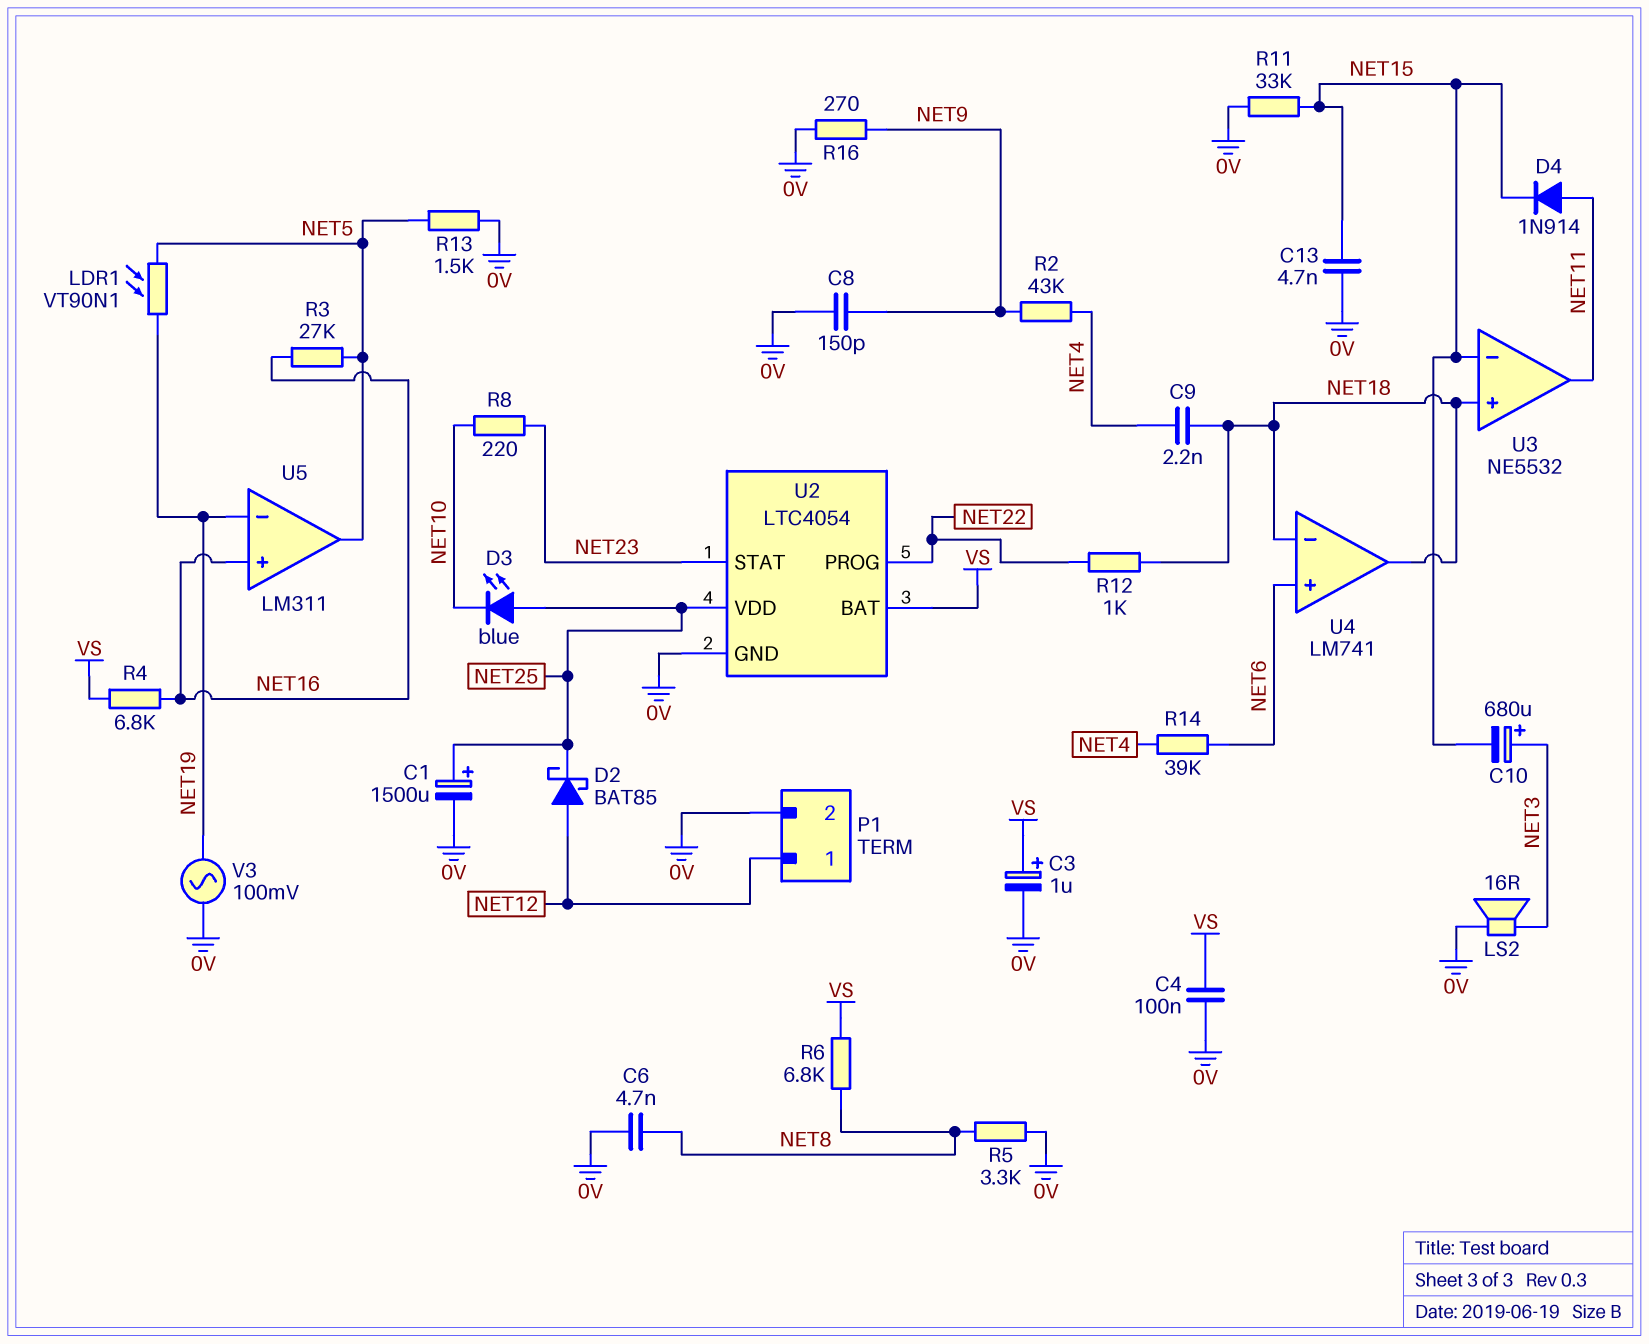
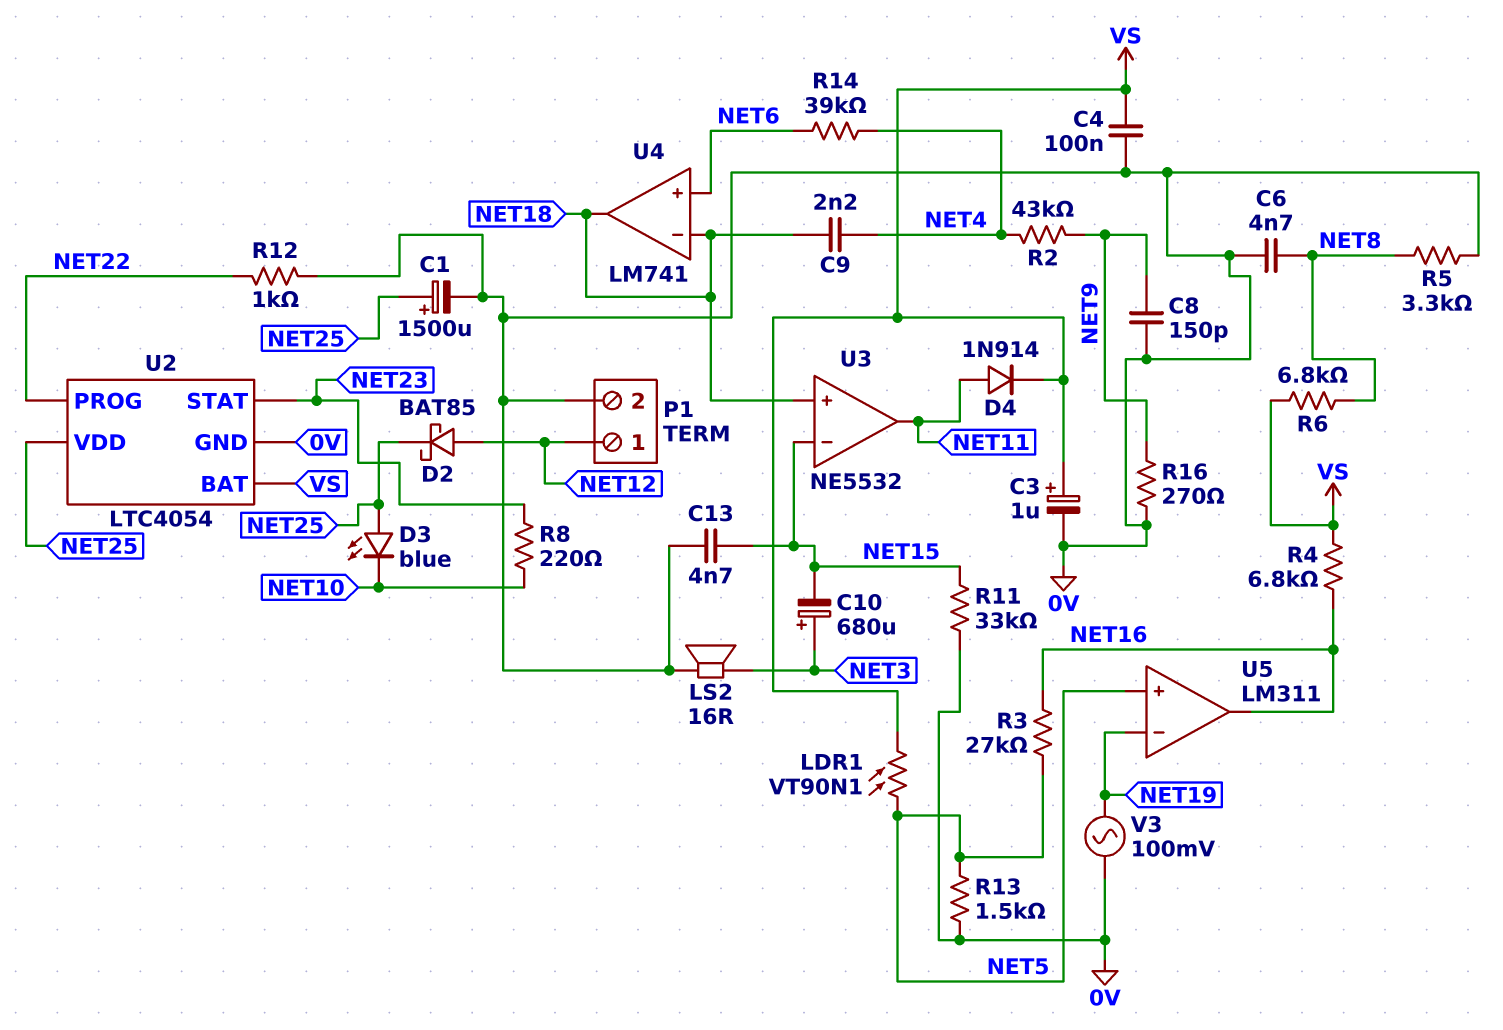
D4: diode 1N914 (A NET11, K NET15) -> diode 1N914 (A NET11, K VS)
LDR1: VT90N1 (NET5, NET19) -> VT90N1 (NET5, VS)
R12: 1k (NET18, NET22) -> 1k (0V, NET22)
U5 pin in+: NET16 -> NET5
U5 pin out: NET5 -> NET16

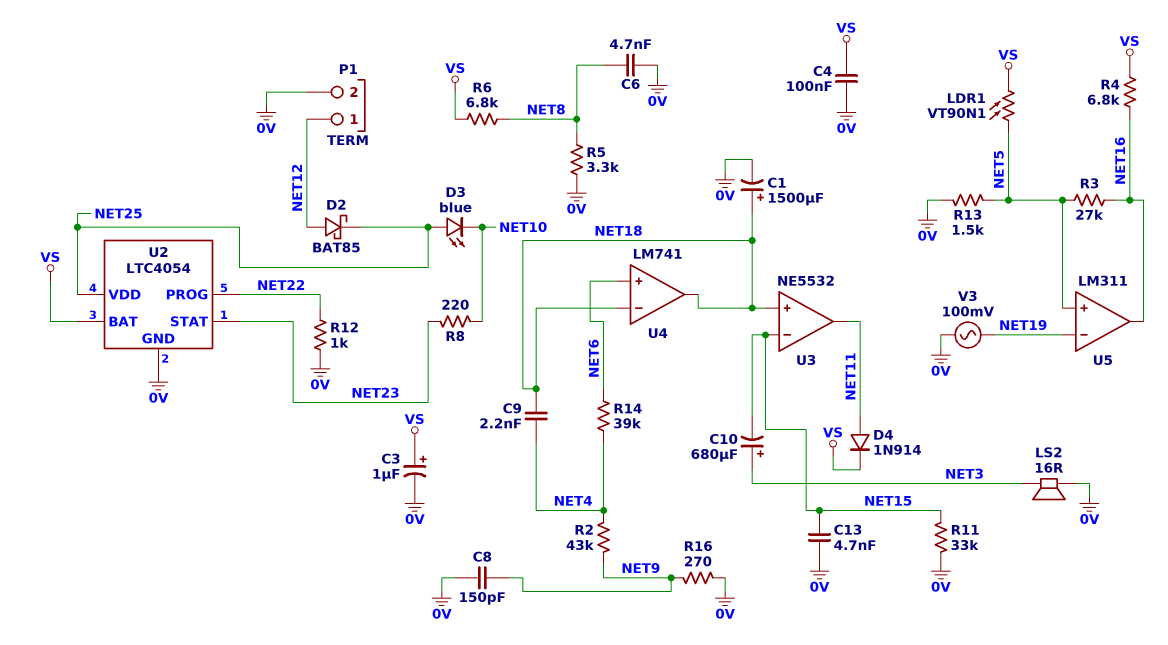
C1: 1500uF (plus NET25, minus 0V) -> 1500uF (plus NET18, minus 0V)

